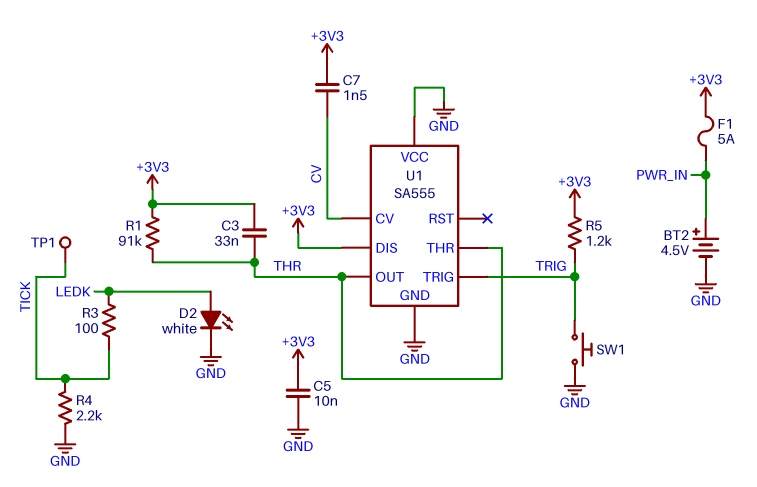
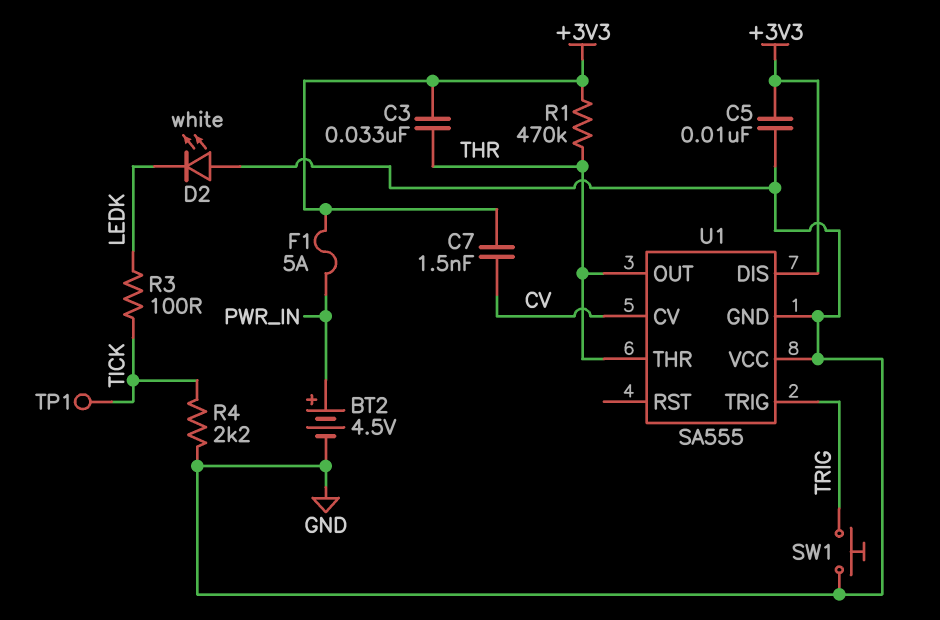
D2: LED white (A LEDK, K GND) -> LED white (A GND, K LEDK)
R1: 91k (+3V3, THR) -> 470k (+3V3, THR)
R5: 1.2k (+3V3, TRIG) -> none

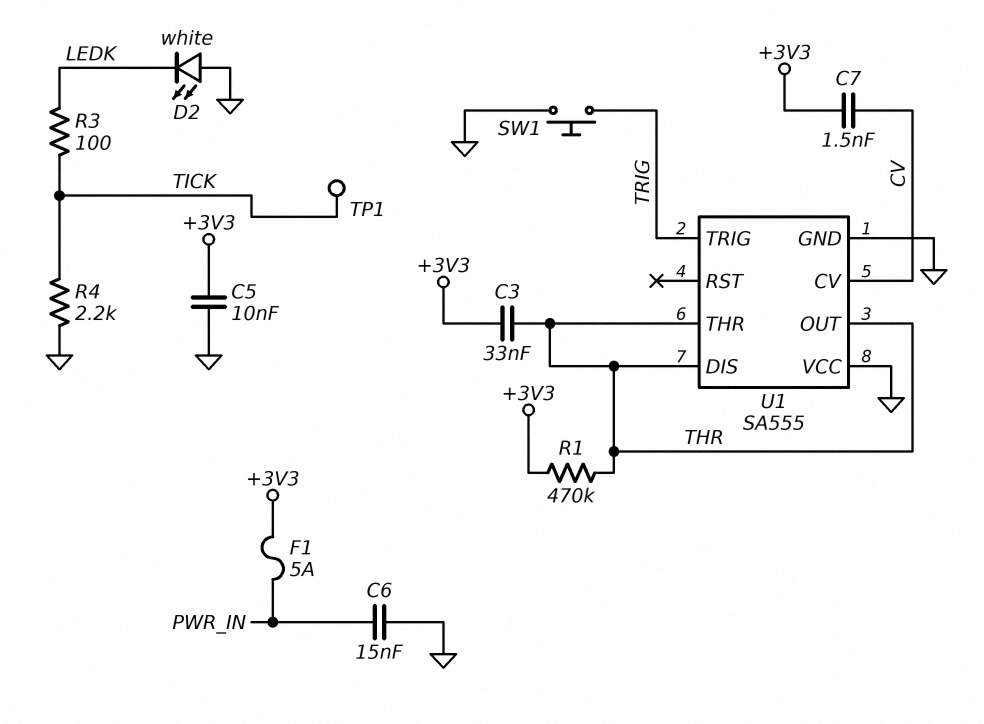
BT2: 4.5V (plus PWR_IN, minus GND) -> none
C6: none -> 15nF (GND, PWR_IN)
U1 pin DIS: +3V3 -> THR

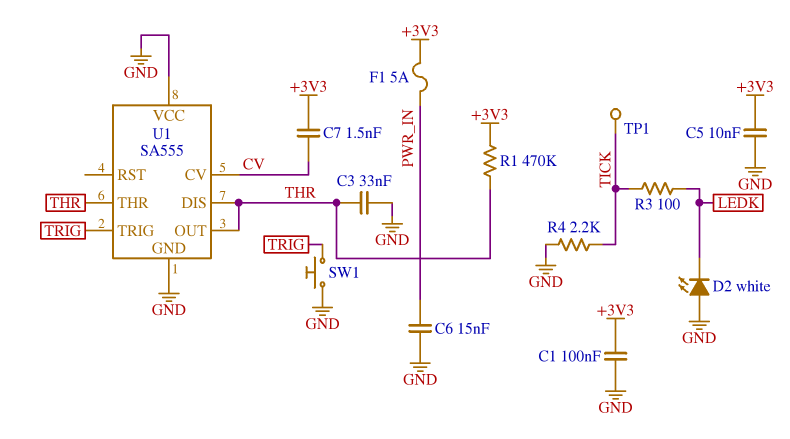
C1: none -> 100nF (+3V3, GND)
C3: 33nF (+3V3, THR) -> 33nF (GND, THR)

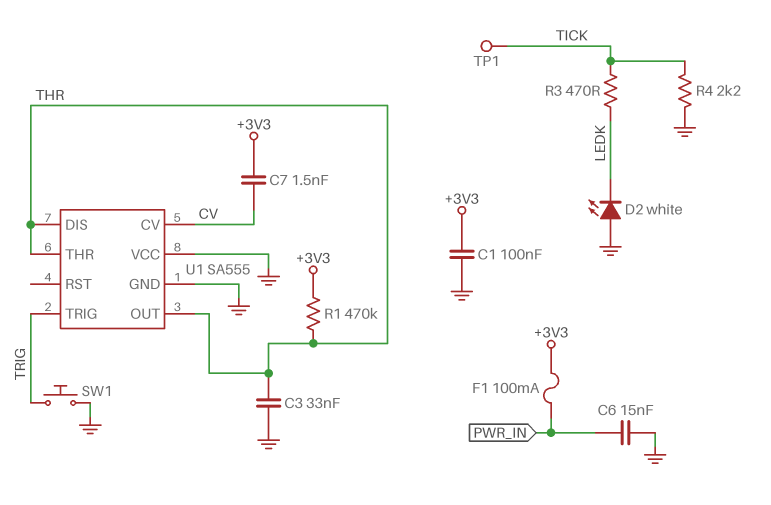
C5: 10nF (+3V3, GND) -> none
F1: 5A (+3V3, PWR_IN) -> 100mA (+3V3, PWR_IN)
R3: 100 (LEDK, TICK) -> 470 (LEDK, TICK)

